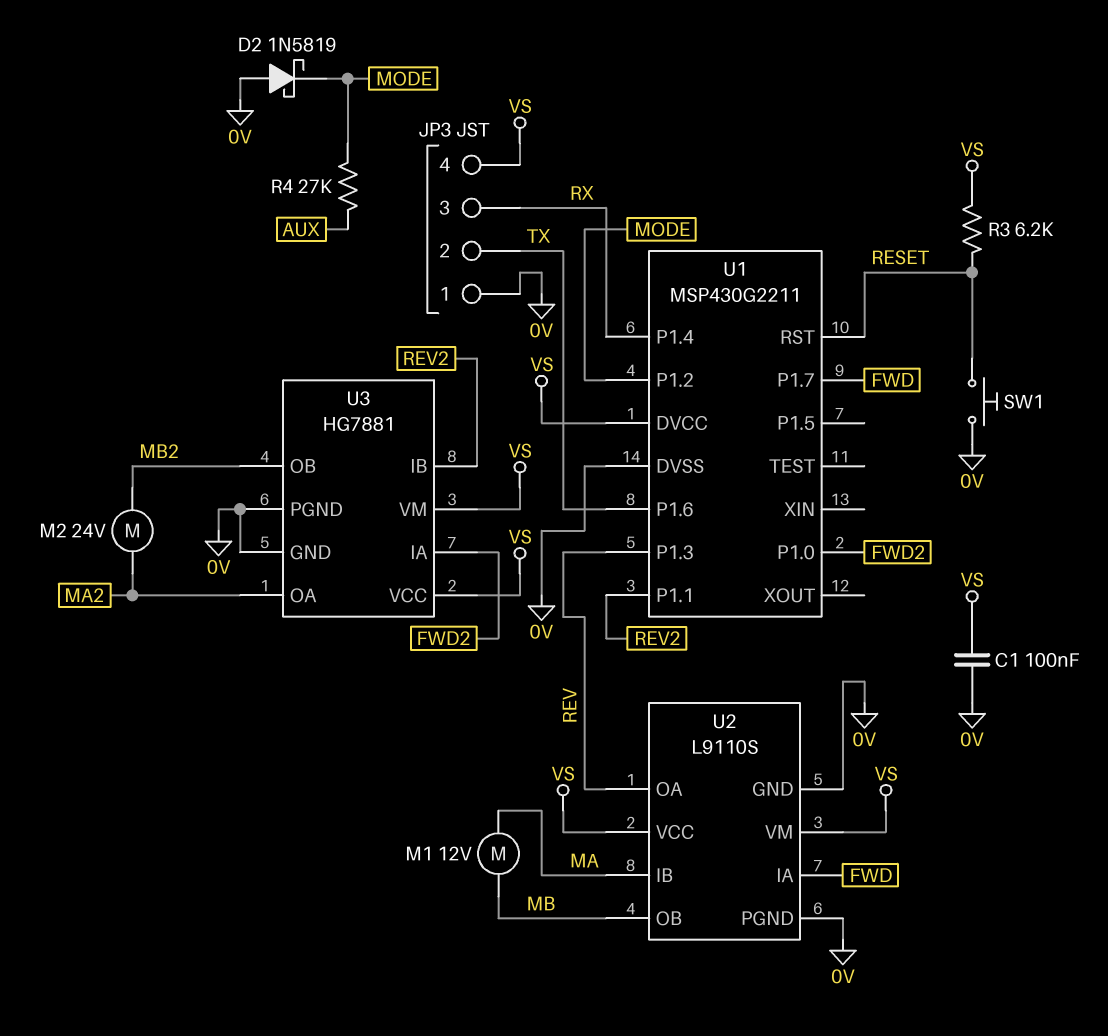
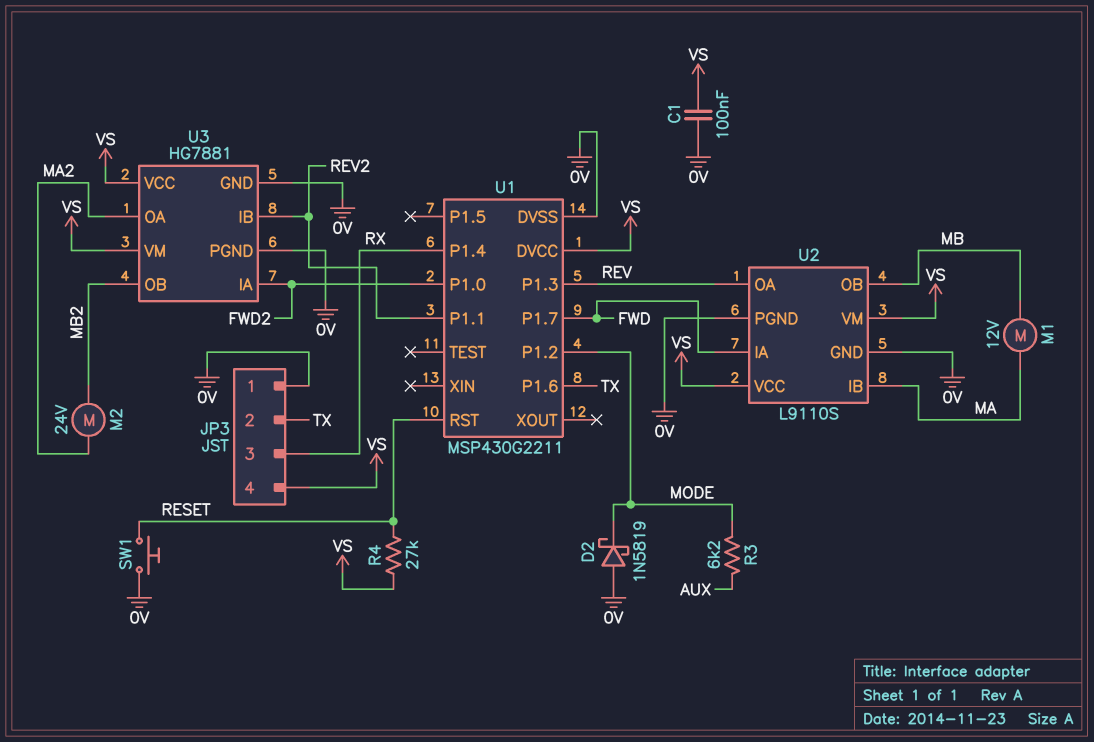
R3: 6.2k (RESET, VS) -> 6.2k (AUX, MODE)
R4: 27k (AUX, MODE) -> 27k (RESET, VS)

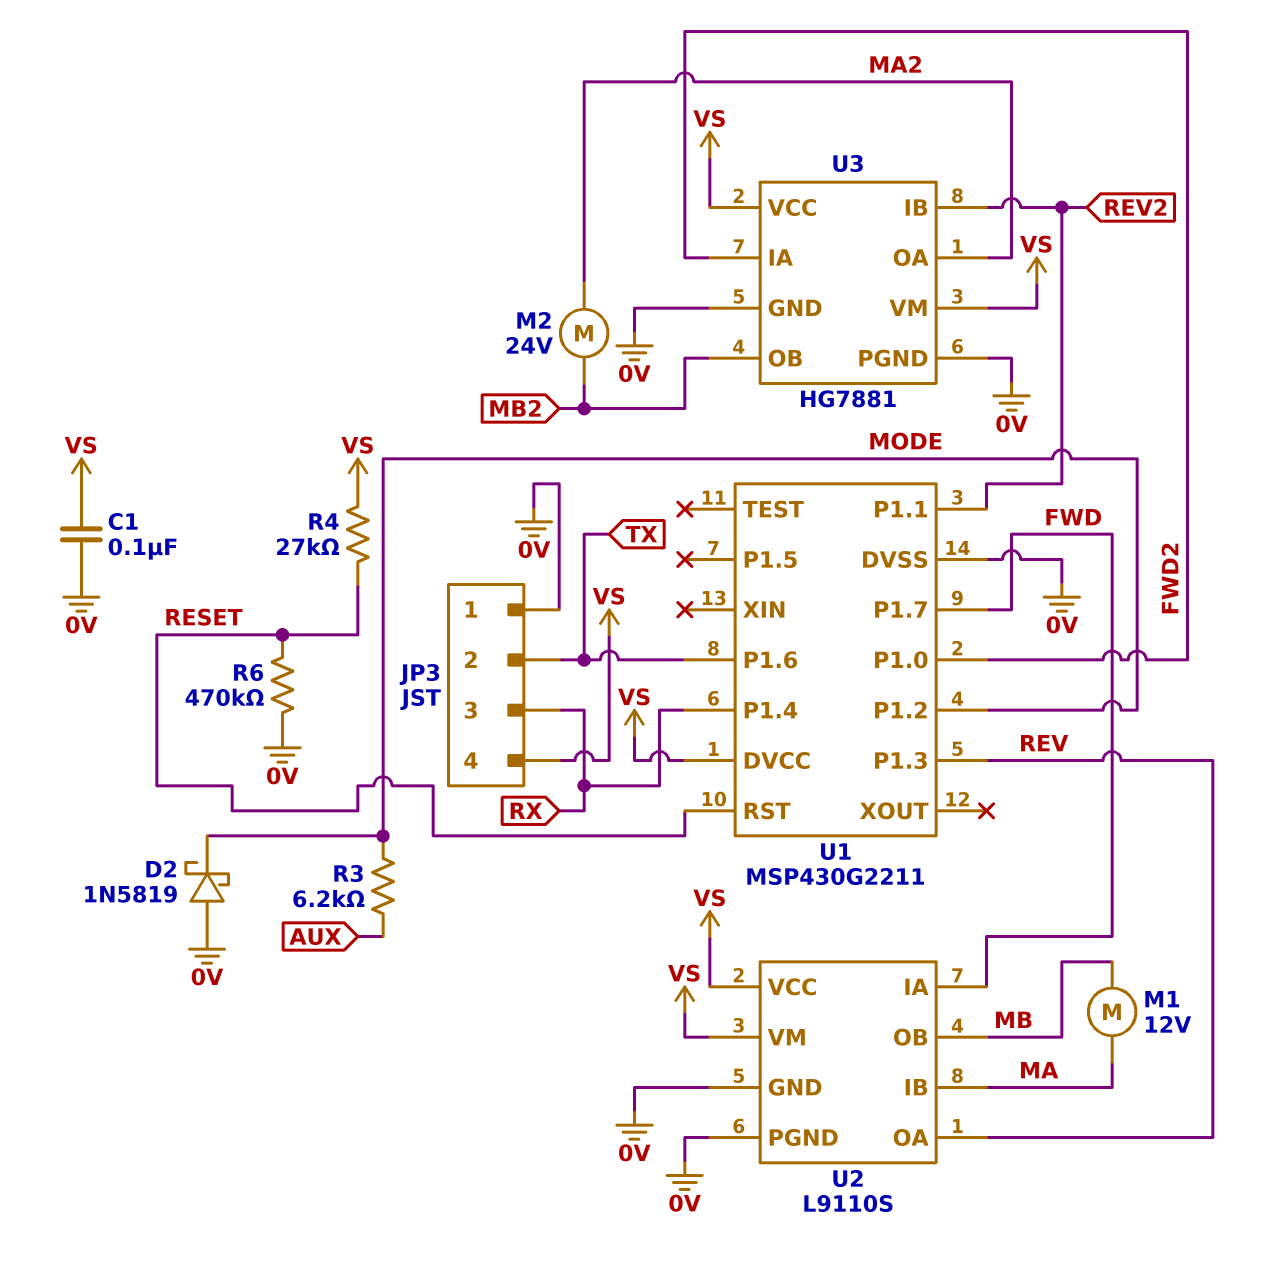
R6: none -> 470k (0V, RESET)
SW1: button (0V, RESET) -> none

